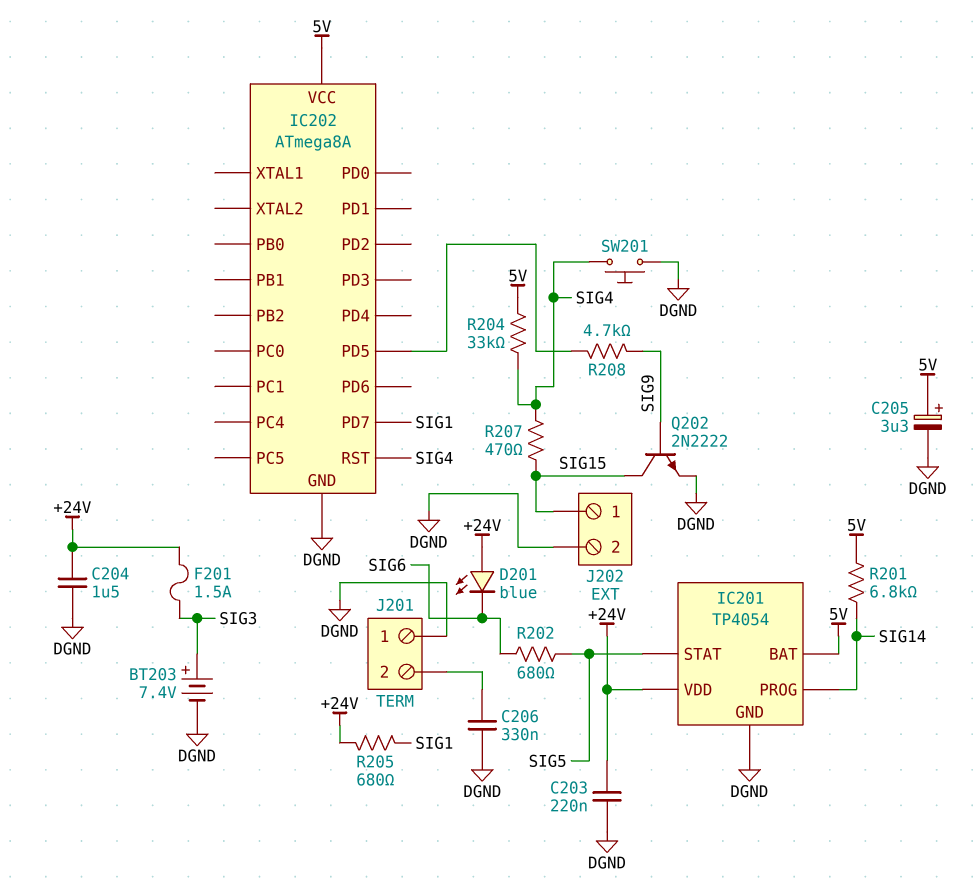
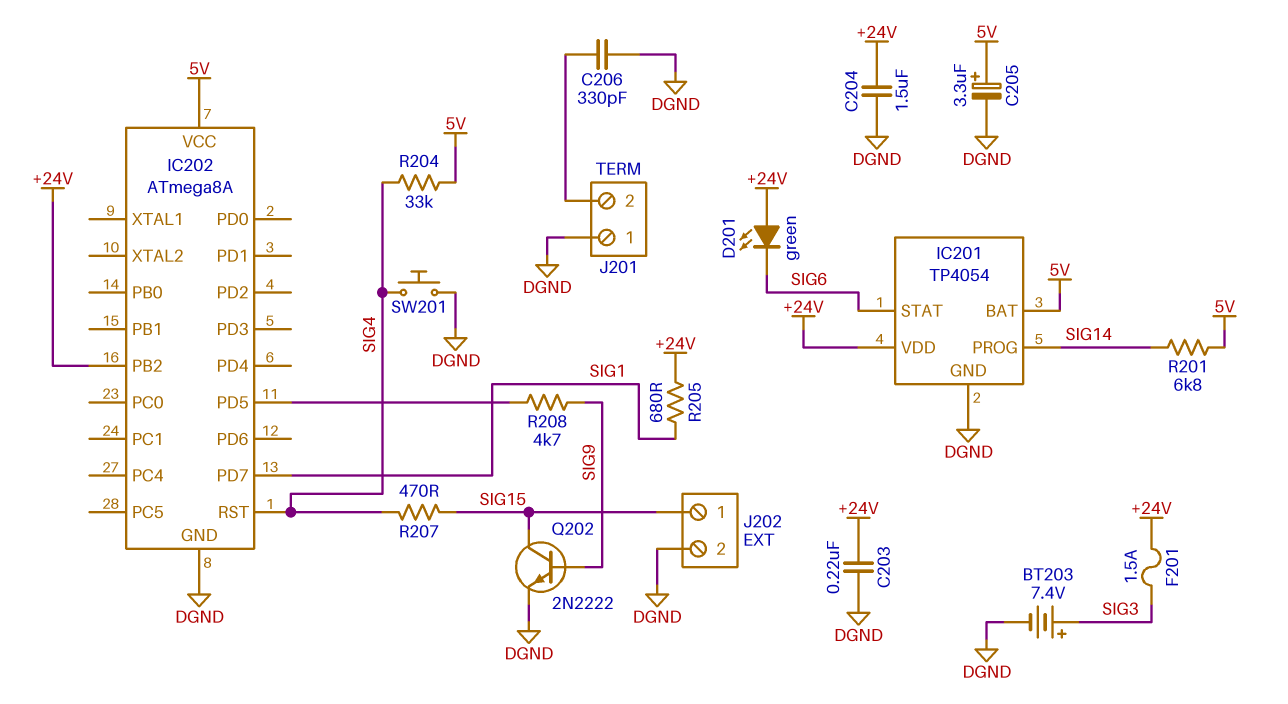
C206: 330nF (DGND, J201/2) -> 330pF (DGND, J201/2)
D201: LED blue (A +24V, K SIG6) -> LED green (A +24V, K SIG6)
IC201 pin STAT: SIG5 -> SIG6
IC202 pin PB2: none -> +24V
R202: 680 (SIG5, SIG6) -> none

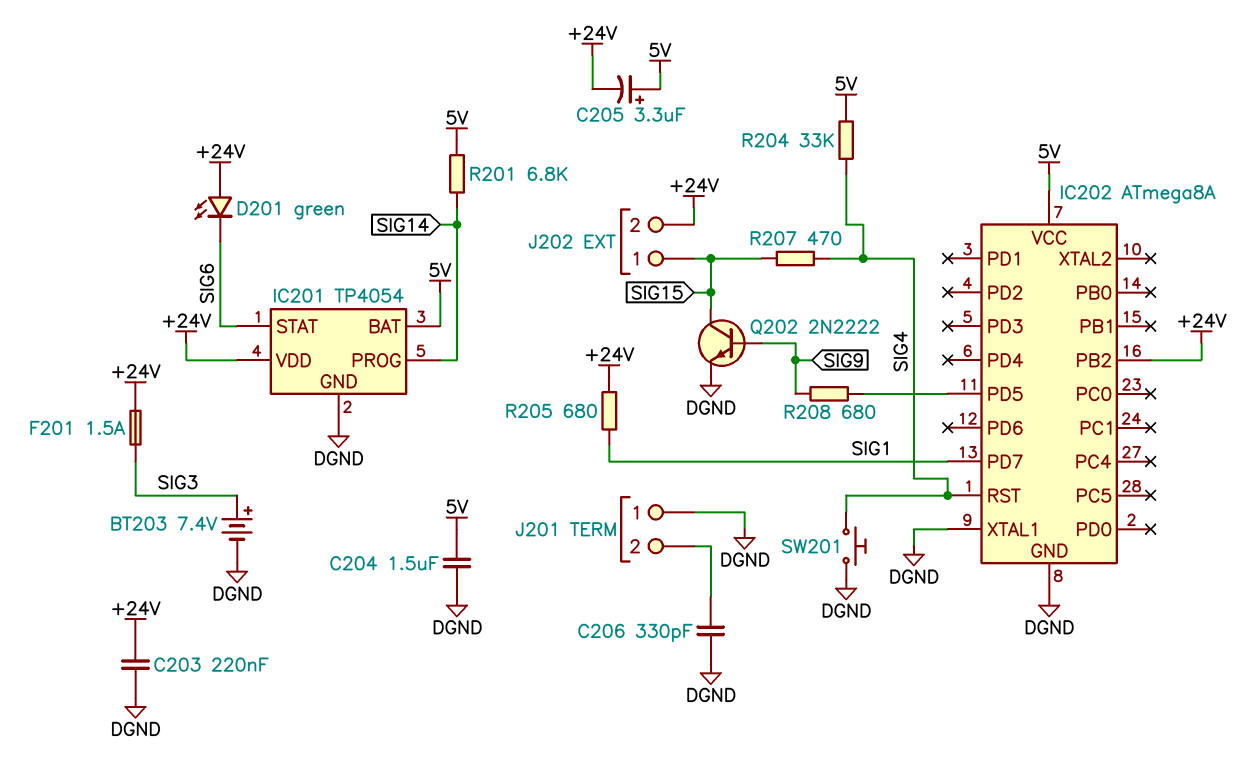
C204: 1.5uF (+24V, DGND) -> 1.5uF (5V, DGND)
C205: 3.3uF (plus 5V, minus DGND) -> 3.3uF (plus 5V, minus +24V)
IC202 pin XTAL1: none -> DGND
J202 pin 2: DGND -> +24V
R208: 4.7k (IC202/PD5, SIG9) -> 680 (IC202/PD5, SIG9)

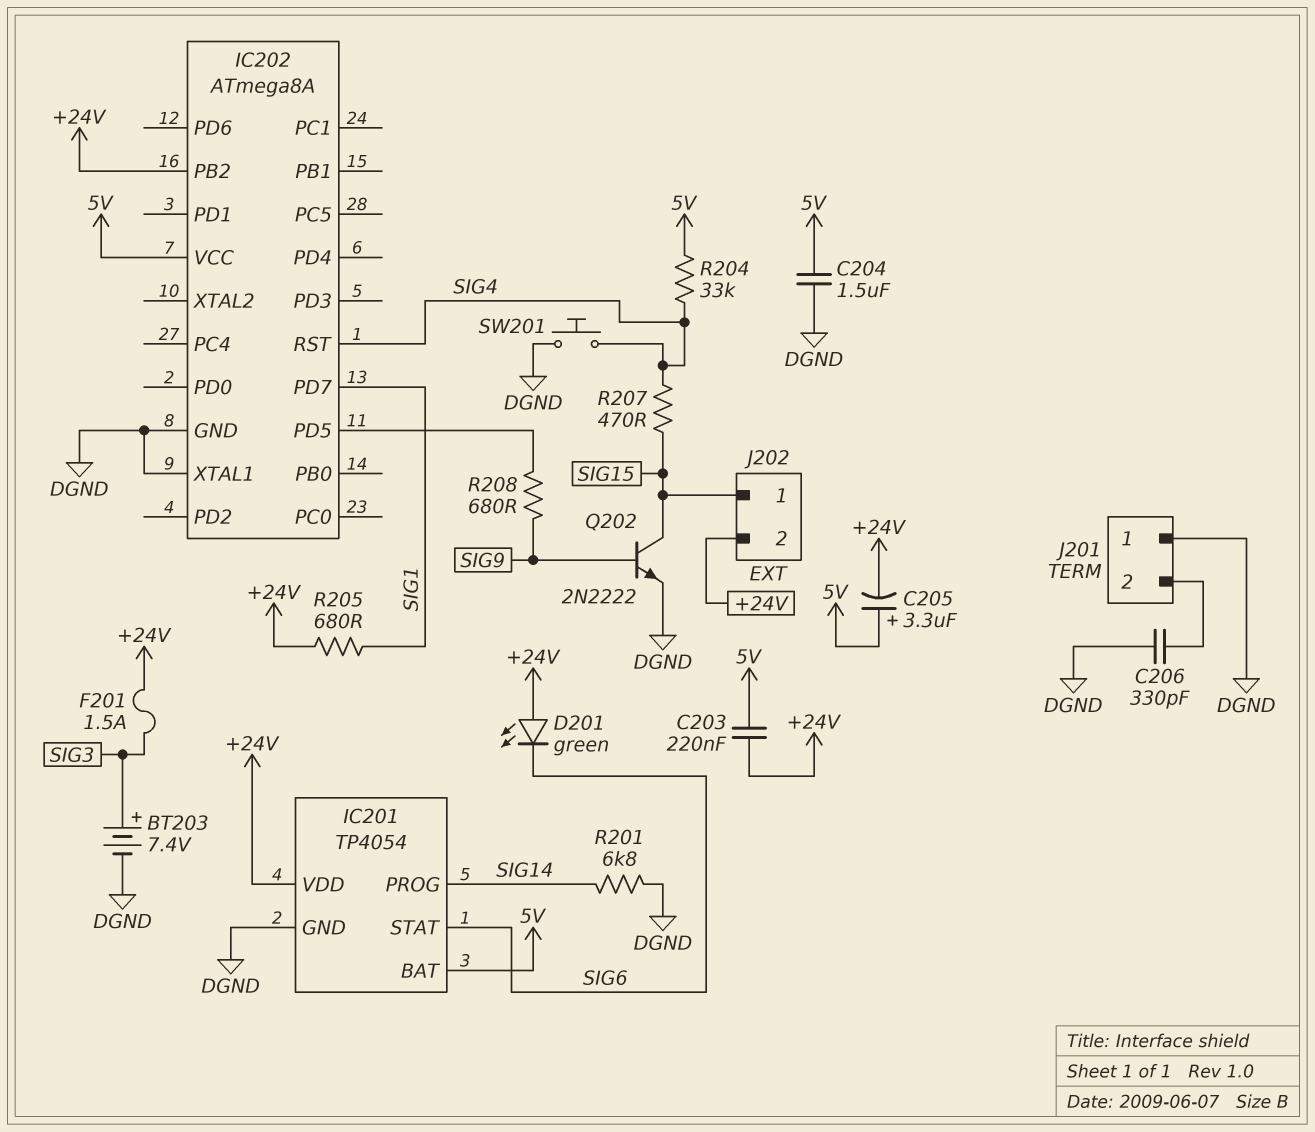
C203: 220nF (+24V, DGND) -> 220nF (+24V, 5V)
R201: 6.8k (5V, SIG14) -> 6.8k (DGND, SIG14)

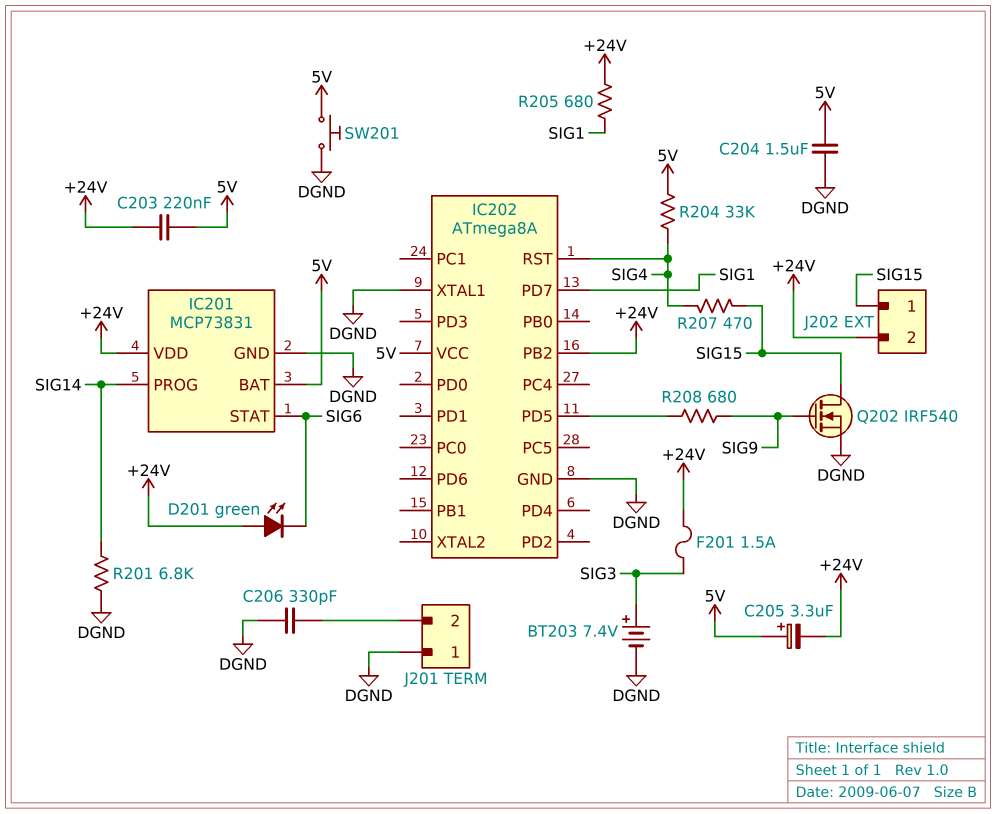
IC201: TP4054 -> MCP73831
Q202: NPN 2N2222 (B SIG9, C SIG15, E DGND) -> NMOS IRF540 (G SIG9, D SIG15, S DGND)
SW201: button (DGND, SIG4) -> button (5V, DGND)

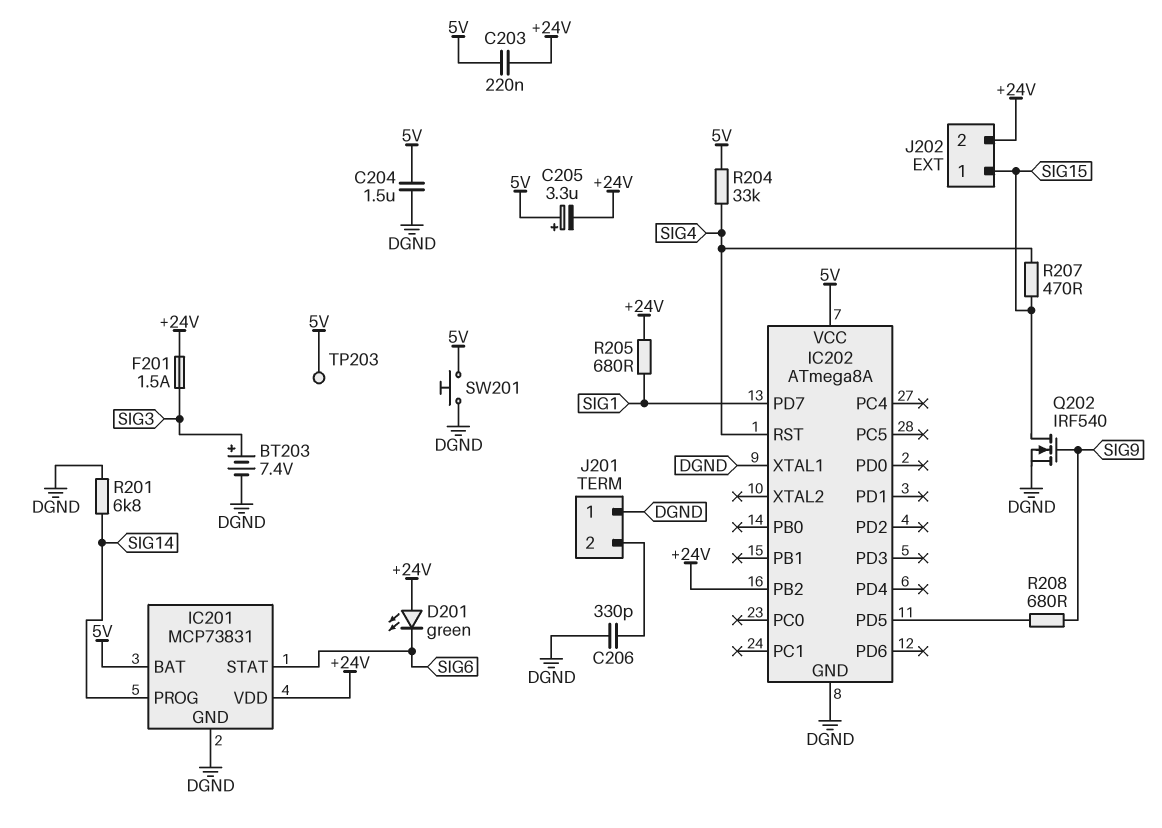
TP203: none -> test point (5V)

